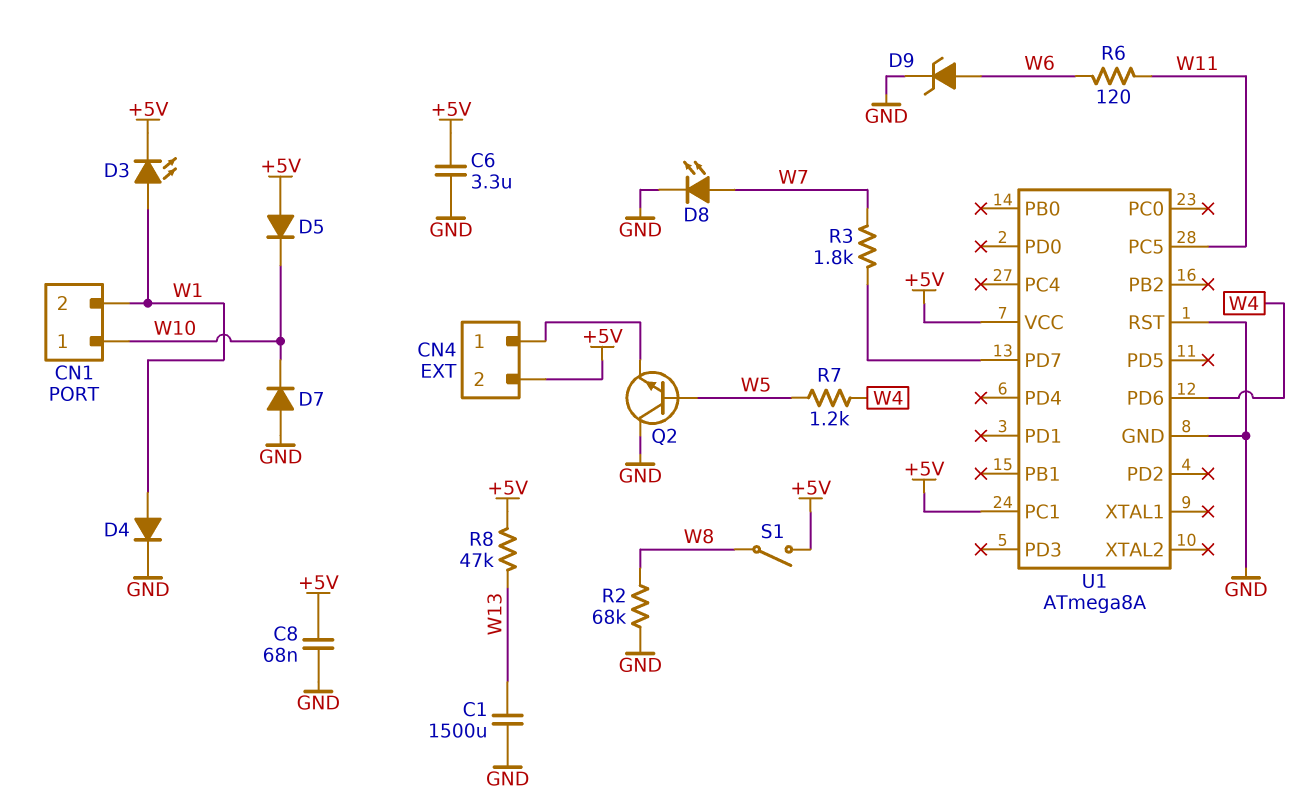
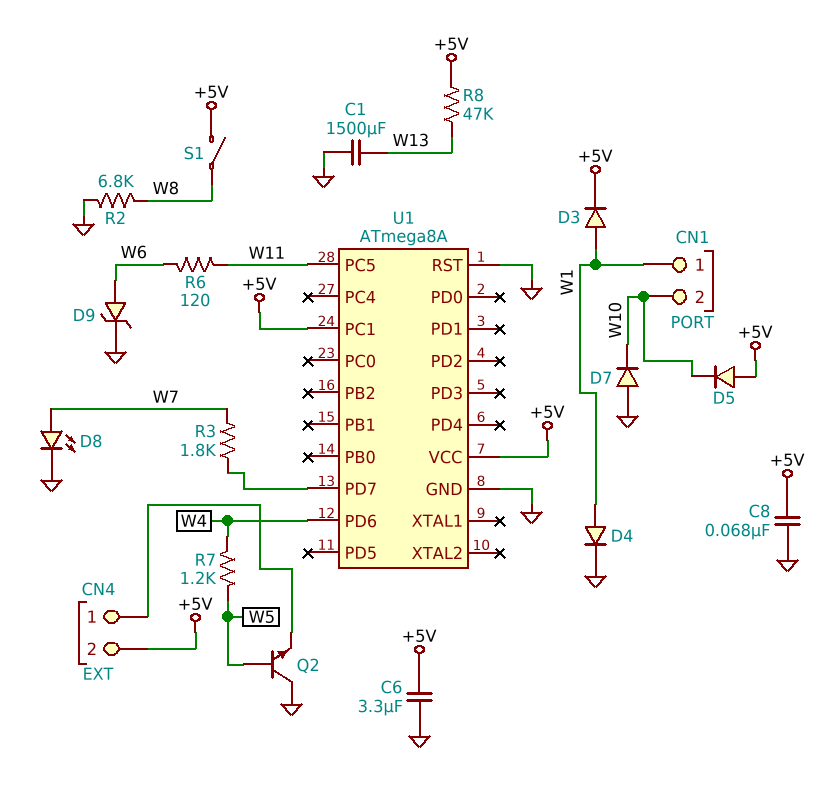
CN1 pin 1: W10 -> W1
CN1 pin 2: W1 -> W10
D3: LED (A W1, K +5V) -> diode (A W1, K +5V)
R2: 68k (GND, W8) -> 6.8k (GND, W8)

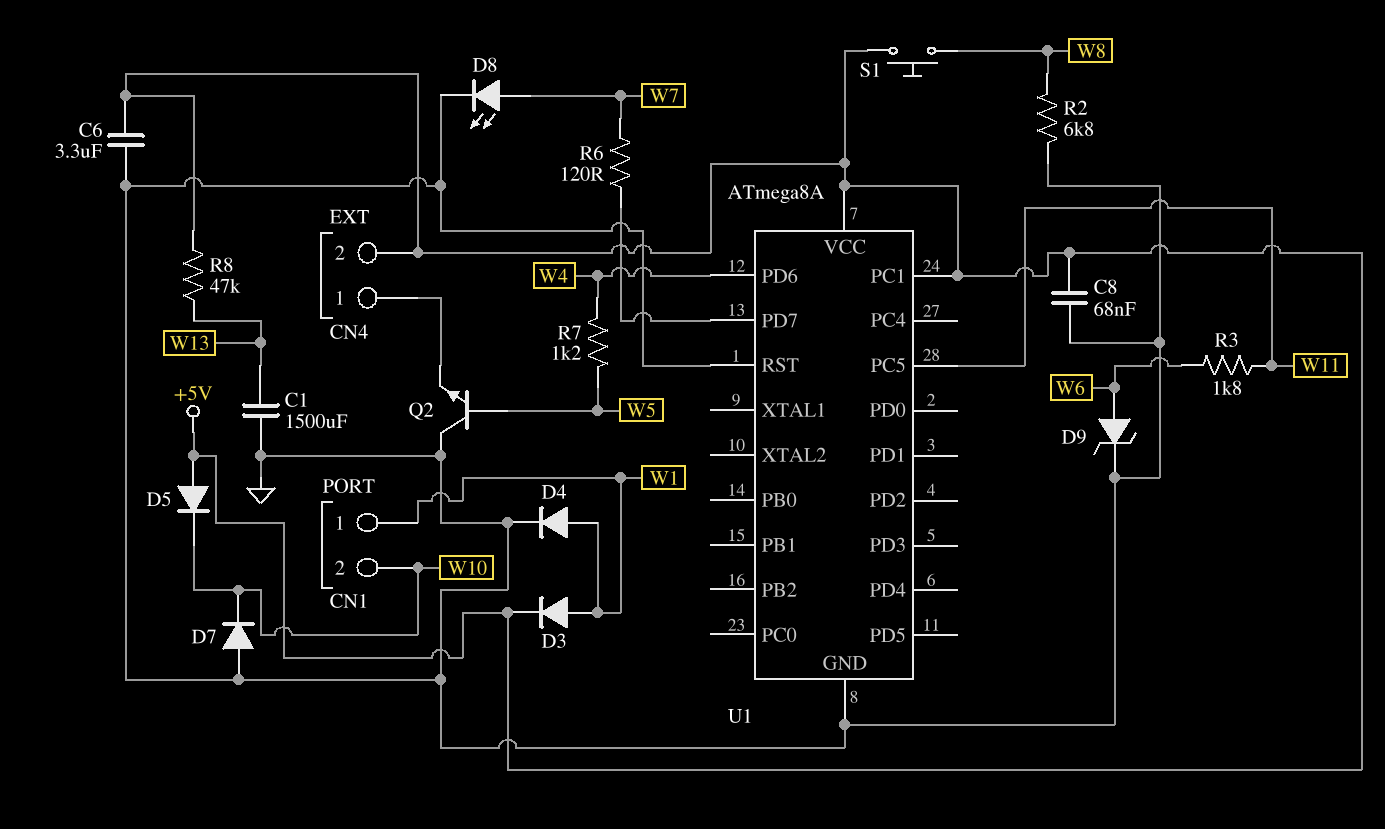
R3: 1.8k (U1/PD7, W7) -> 1.8k (W6, W11)
R6: 120 (W6, W11) -> 120 (U1/PD7, W7)
S1: switch (+5V, W8) -> button (+5V, W8)

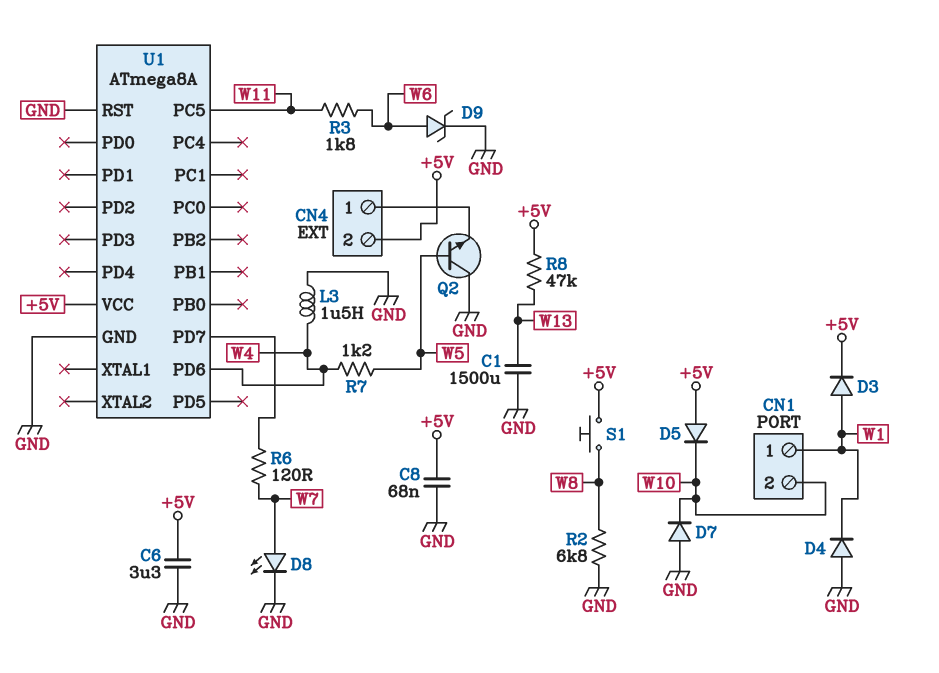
D4: diode (A W1, K GND) -> diode (A GND, K W1)
L3: none -> 1.5uH (GND, W4)
U1 pin PC1: +5V -> none

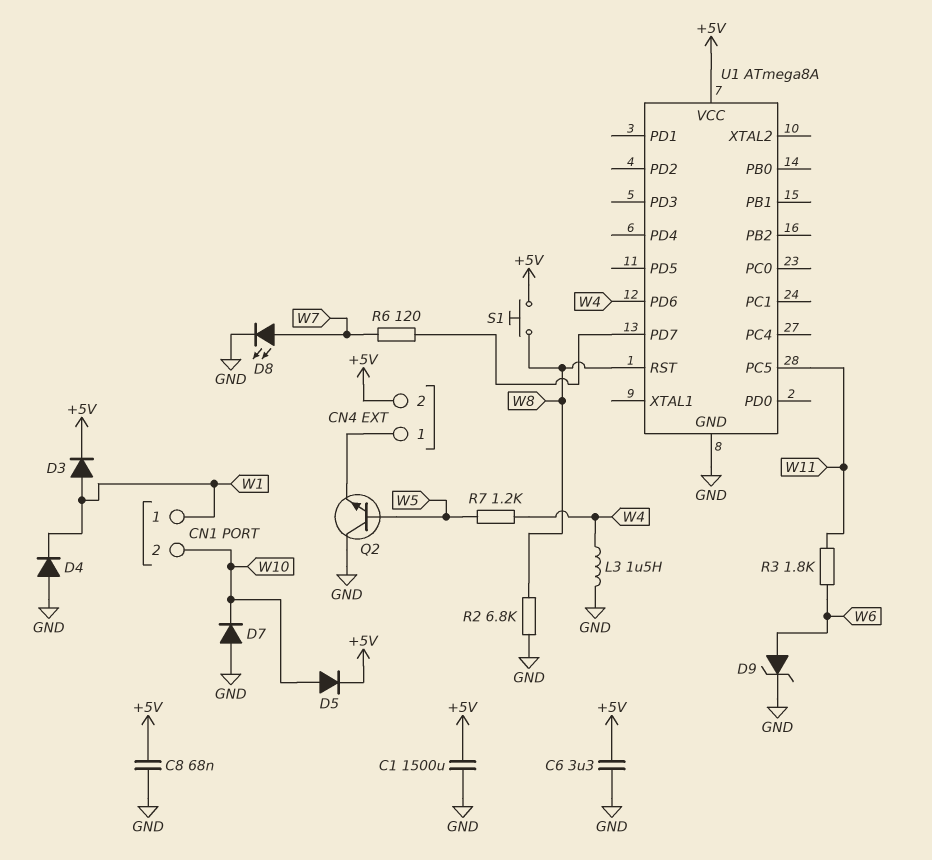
C1: 1500uF (GND, W13) -> 1500uF (+5V, GND)
D5: diode (A +5V, K W10) -> diode (A W10, K +5V)
R8: 47k (+5V, W13) -> none
U1 pin RST: GND -> W8

